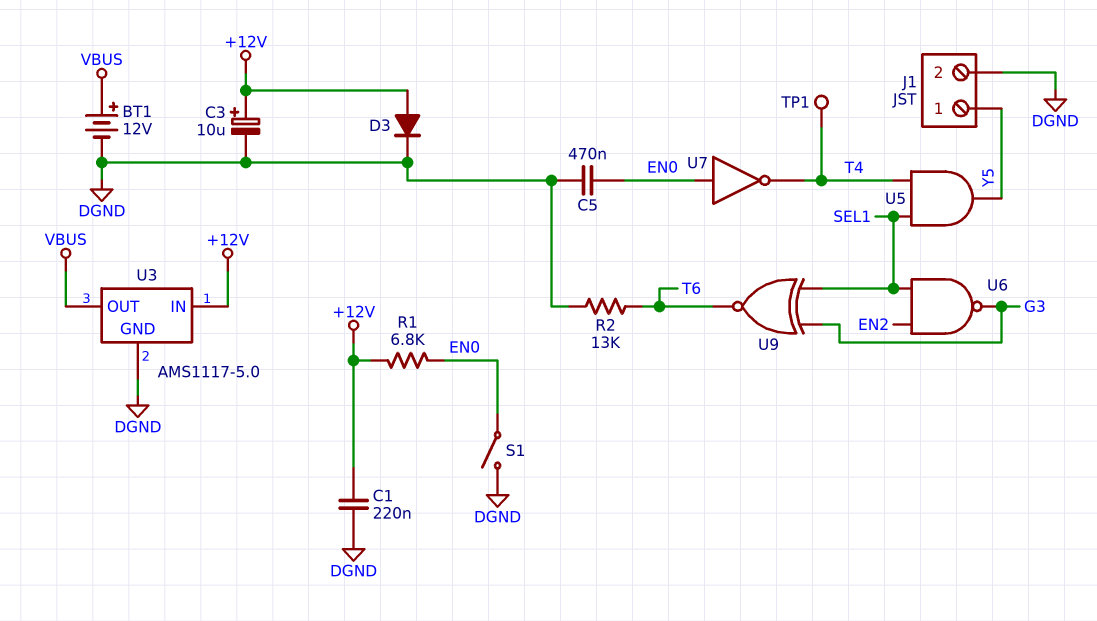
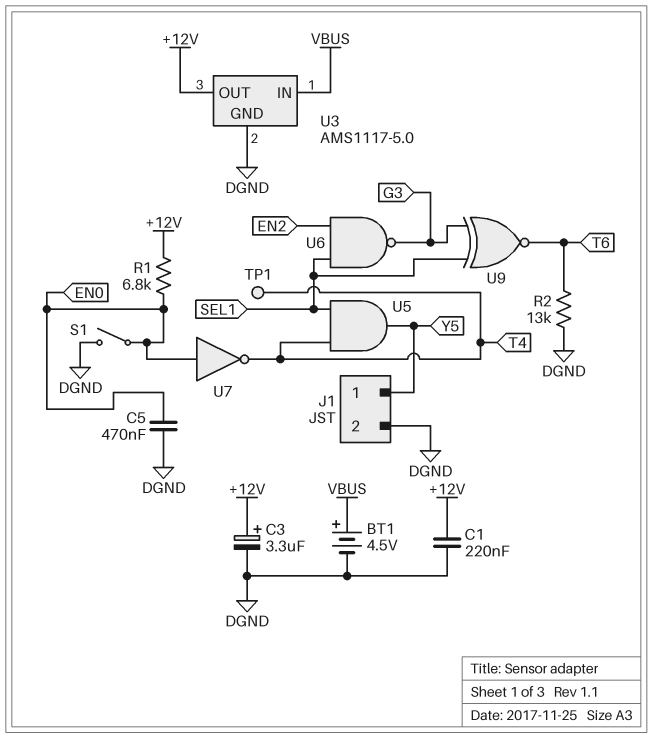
BT1: 12V (plus VBUS, minus DGND) -> 4.5V (plus VBUS, minus DGND)
C3: 10uF (plus +12V, minus DGND) -> 3.3uF (plus +12V, minus DGND)
D3: diode (A +12V, K DGND) -> none
U3 pin IN: +12V -> VBUS
U3 pin OUT: VBUS -> +12V

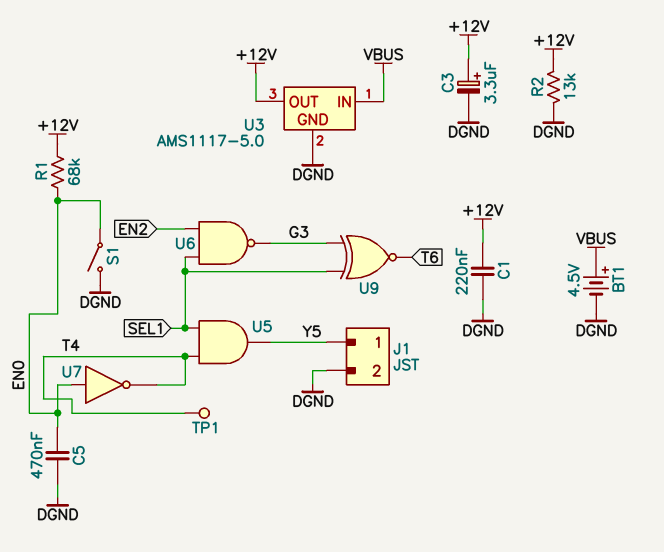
R1: 6.8k (+12V, EN0) -> 68k (+12V, EN0)
R2: 13k (DGND, T6) -> 13k (+12V, DGND)

